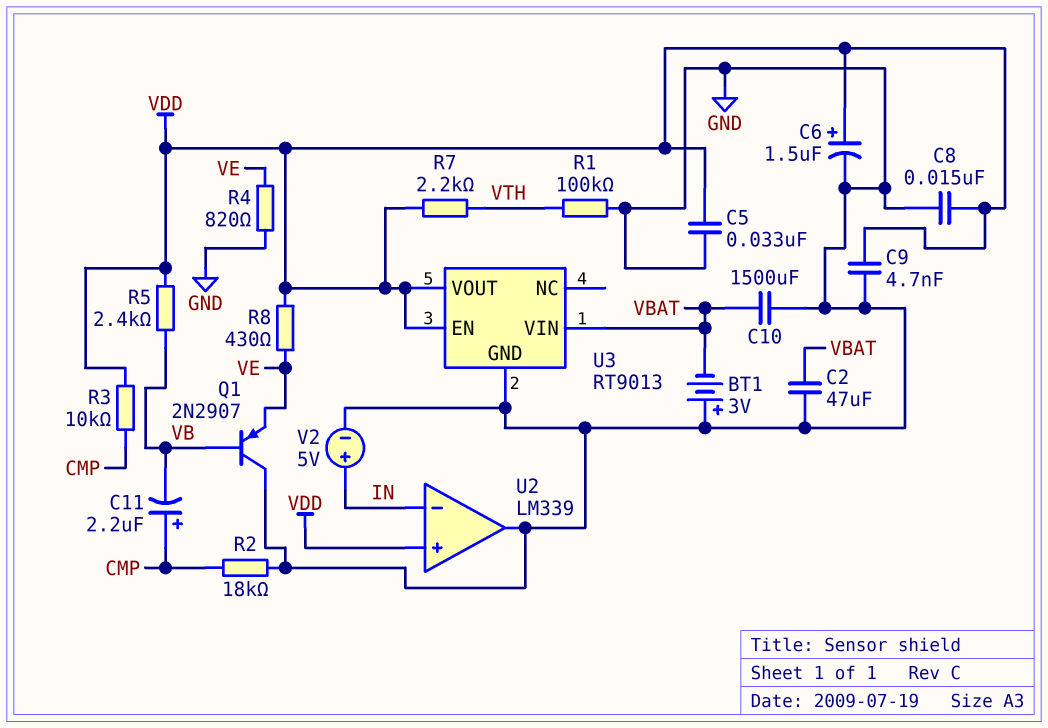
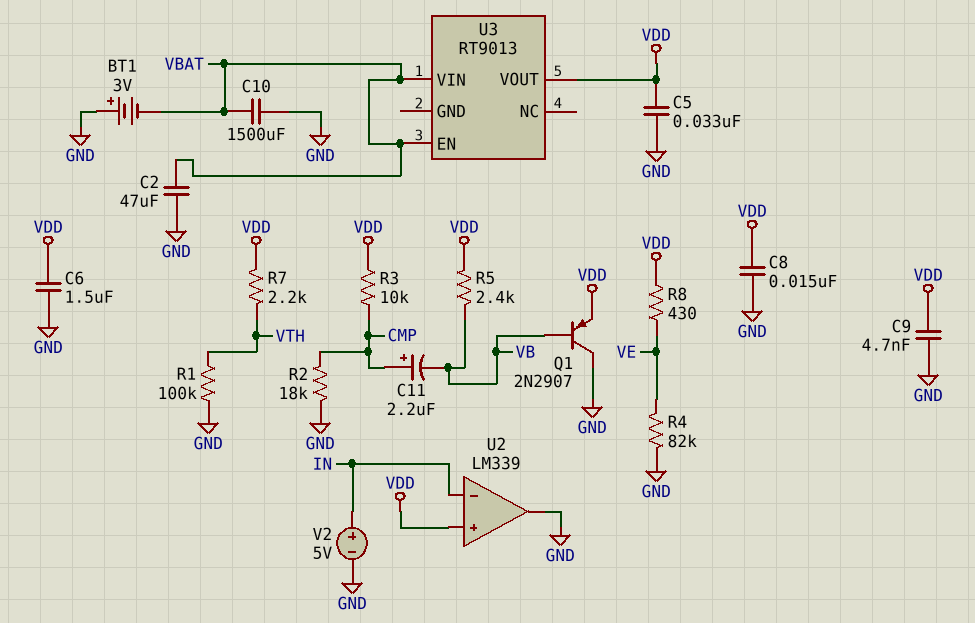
C6: 1.5uF (plus VDD, minus GND) -> 1.5uF (GND, VDD)
Q1: PNP 2N2907 (B VB, C GND, E VE) -> PNP 2N2907 (B VB, C GND, E VDD)
R4: 820 (GND, VE) -> 82k (GND, VE)
U3 pin EN: VDD -> VBAT
U3 pin GND: GND -> none

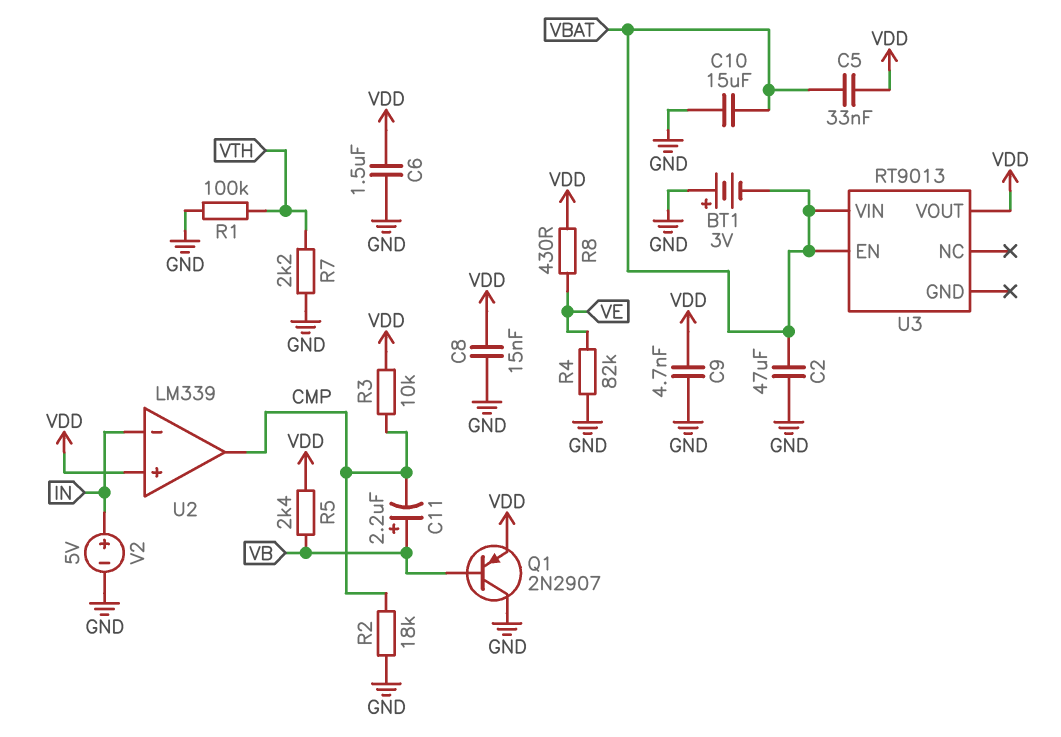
C5: 33nF (GND, VDD) -> 33nF (VBAT, VDD)
C10: 1500uF (GND, VBAT) -> 15uF (GND, VBAT)
C11: 2.2uF (plus CMP, minus VB) -> 2.2uF (plus VB, minus CMP)
R7: 2.2k (VDD, VTH) -> 2.2k (GND, VTH)
U2 pin out: GND -> CMP

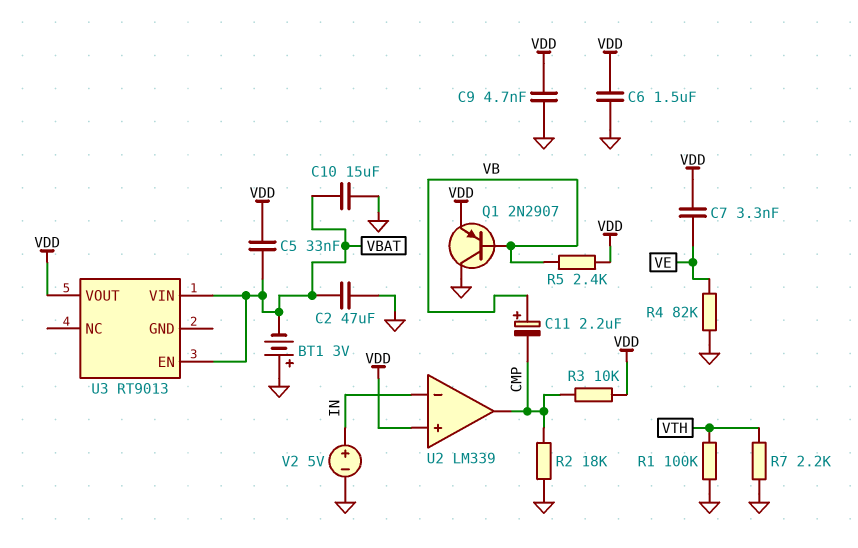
C7: none -> 3.3nF (VDD, VE)
C8: 15nF (GND, VDD) -> none
R8: 430 (VDD, VE) -> none

